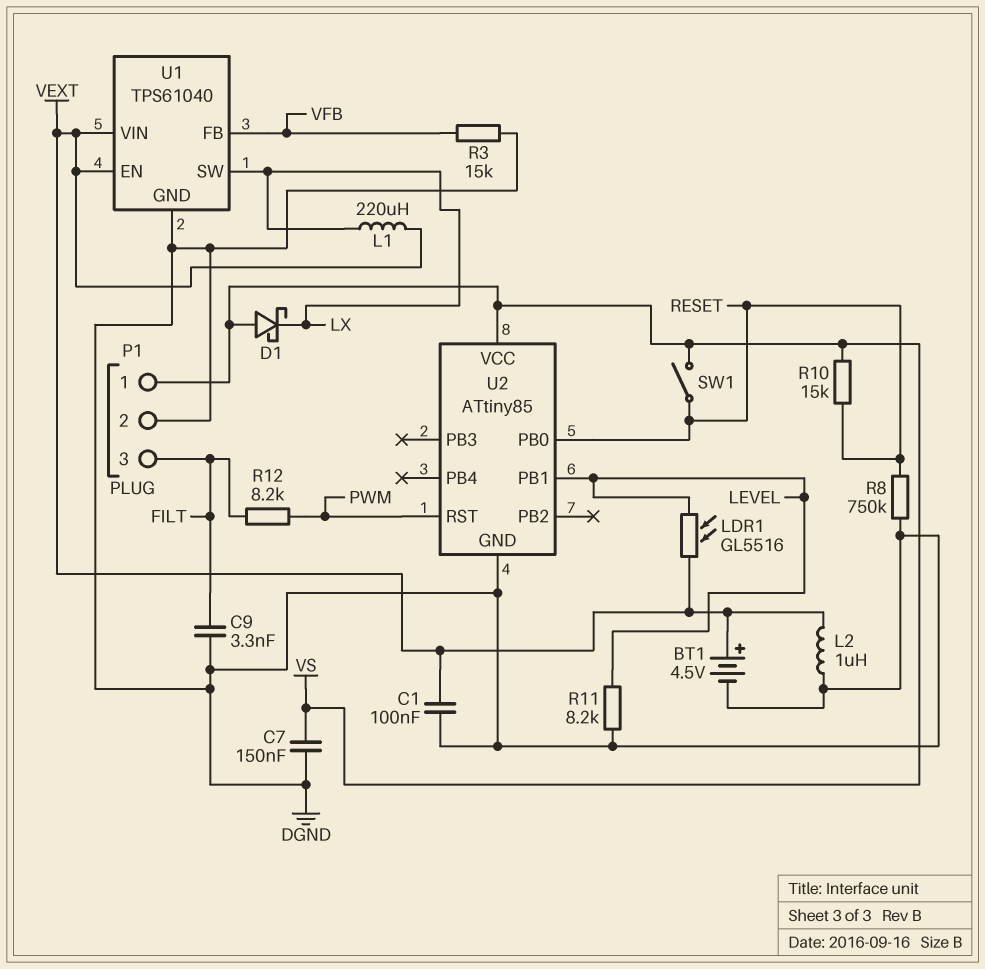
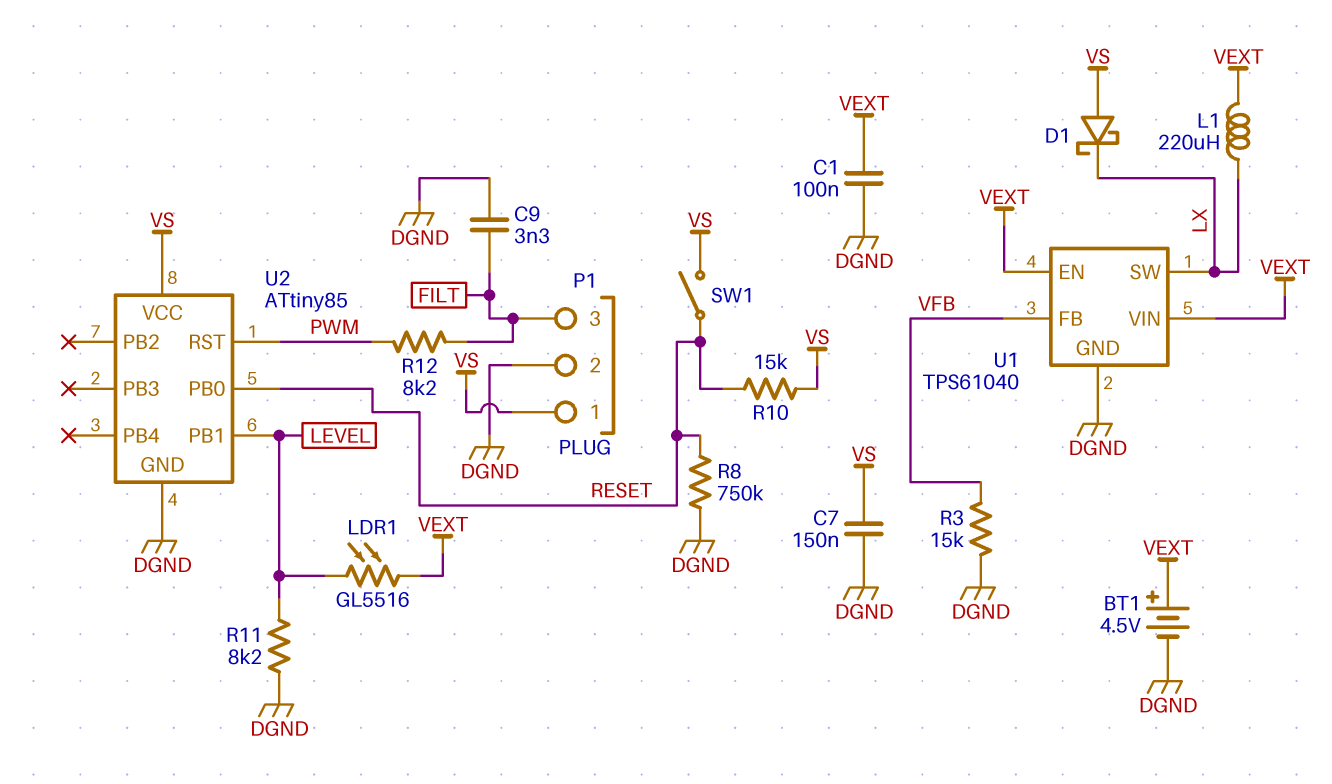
L2: 1uH (DGND, VEXT) -> none

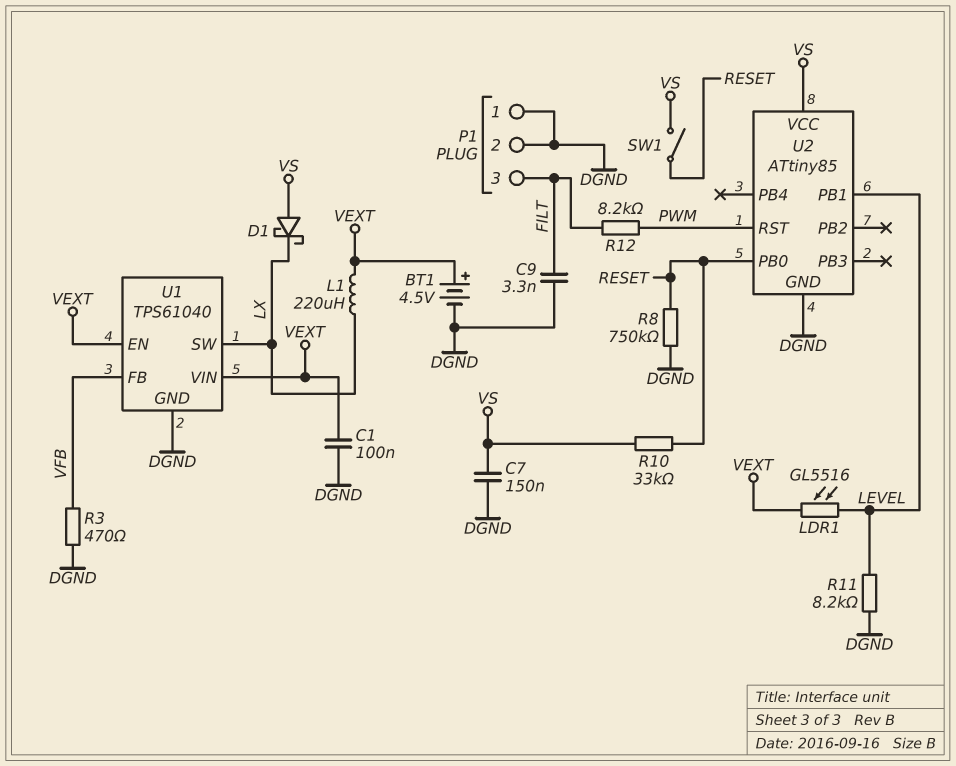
P1 pin 1: VS -> DGND
R3: 15k (DGND, VFB) -> 470 (DGND, VFB)
R10: 15k (RESET, VS) -> 33k (RESET, VS)

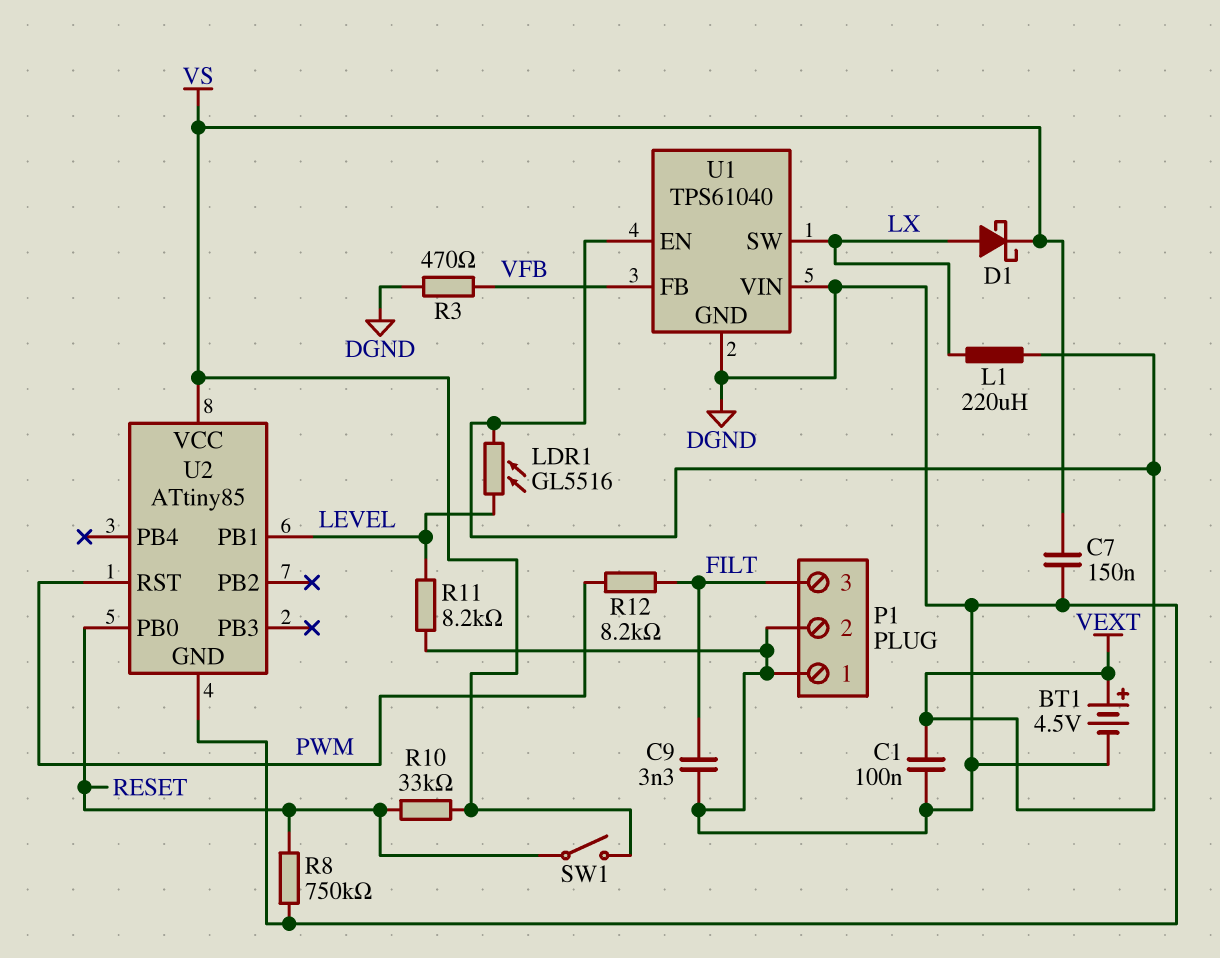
D1: schottky (A VS, K LX) -> schottky (A LX, K VS)
U1 pin VIN: VEXT -> DGND

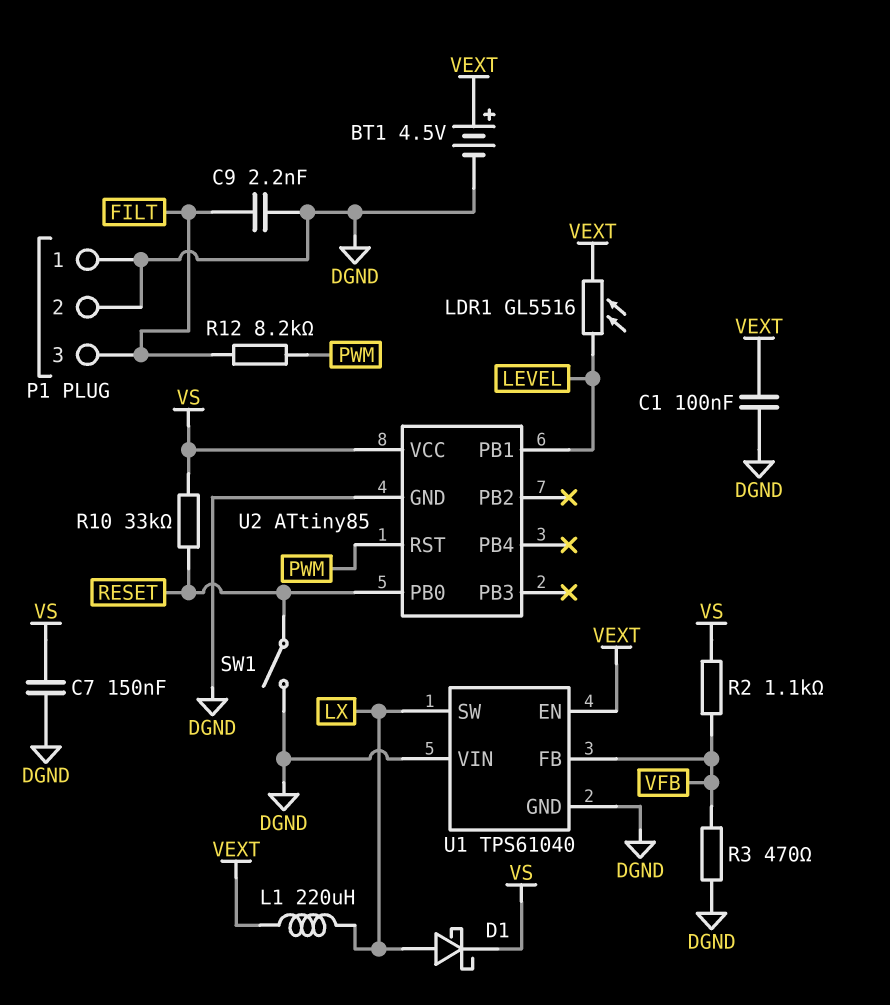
C9: 3.3nF (DGND, FILT) -> 2.2nF (DGND, FILT)
R2: none -> 1.1k (VFB, VS)
R8: 750k (DGND, RESET) -> none
R11: 8.2k (DGND, LEVEL) -> none
SW1: switch (RESET, VS) -> switch (DGND, RESET)

